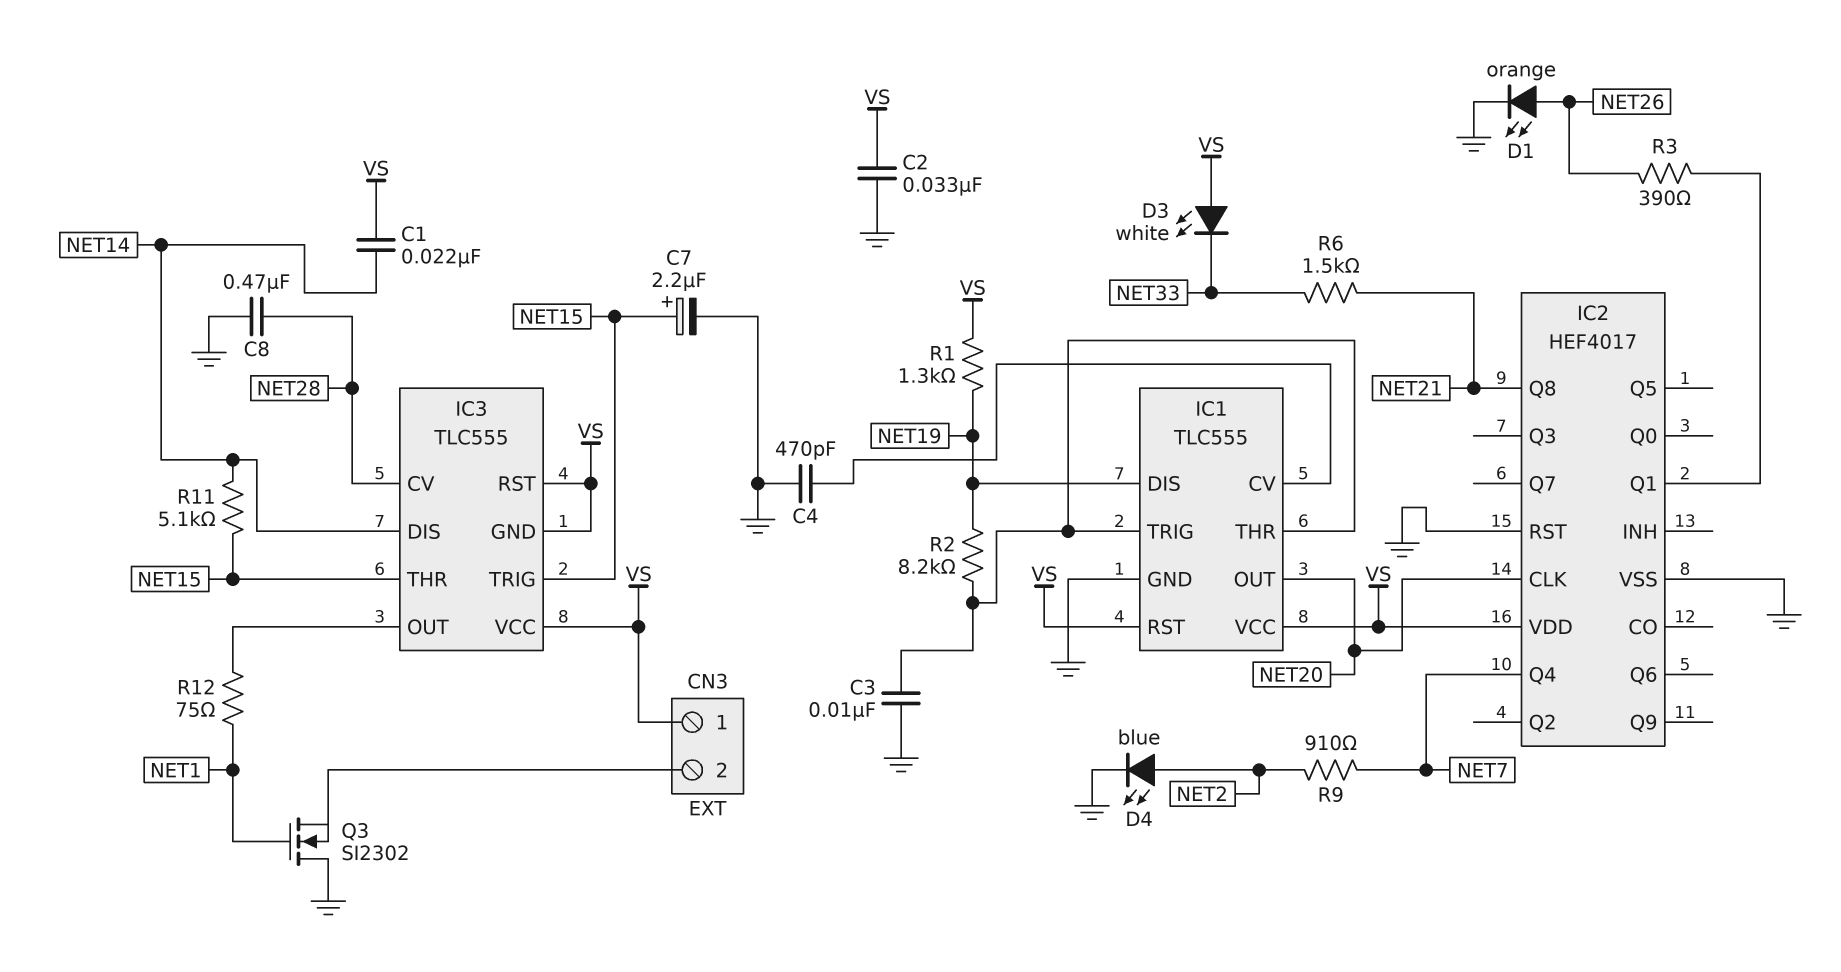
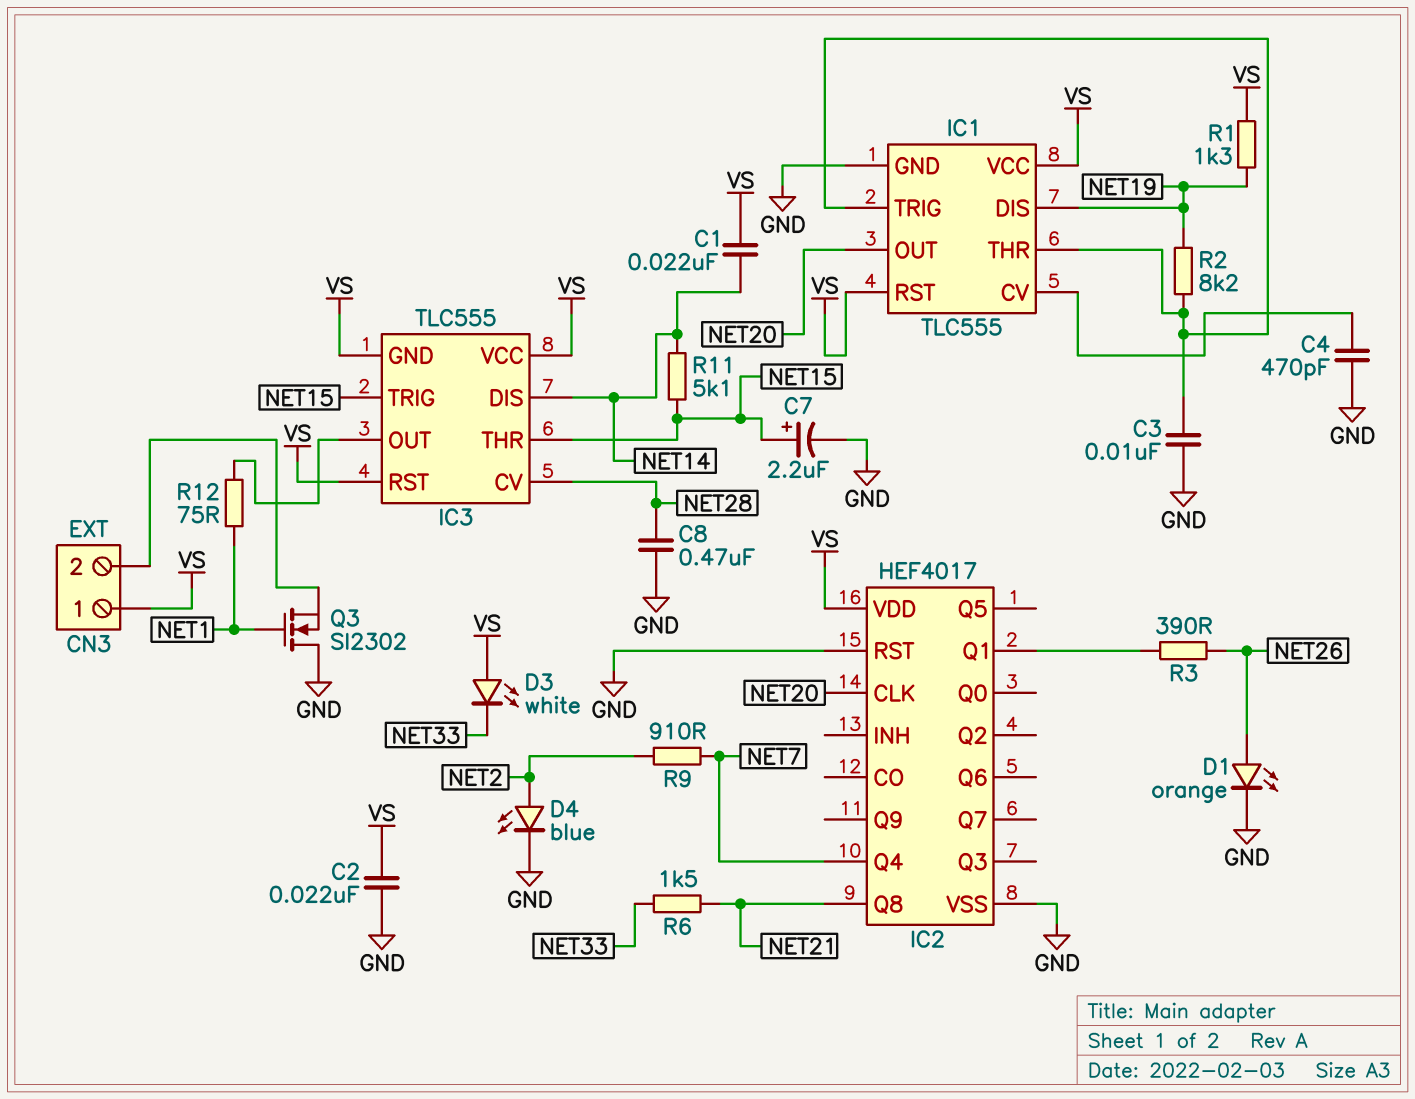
C2: 33nF (GND, VS) -> 22nF (GND, VS)

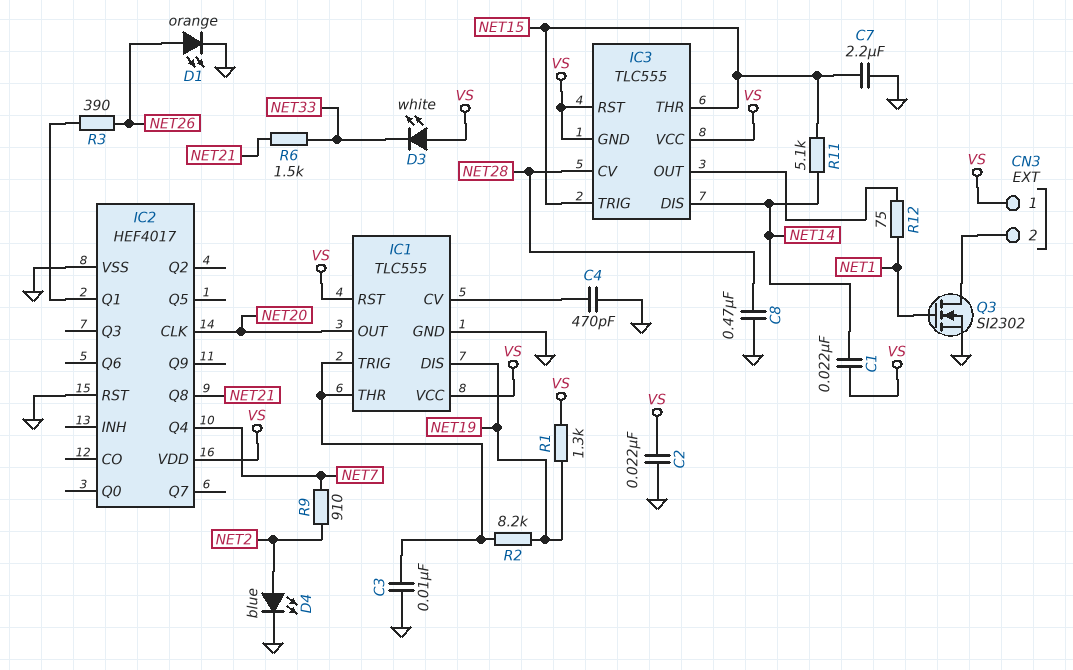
C7: 2.2uF (plus NET15, minus GND) -> 2.2uF (GND, NET15)
Q3: NMOS SI2302 (G NET1, D GND, S CN3/2) -> NMOS SI2302 (G NET1, D CN3/2, S GND)

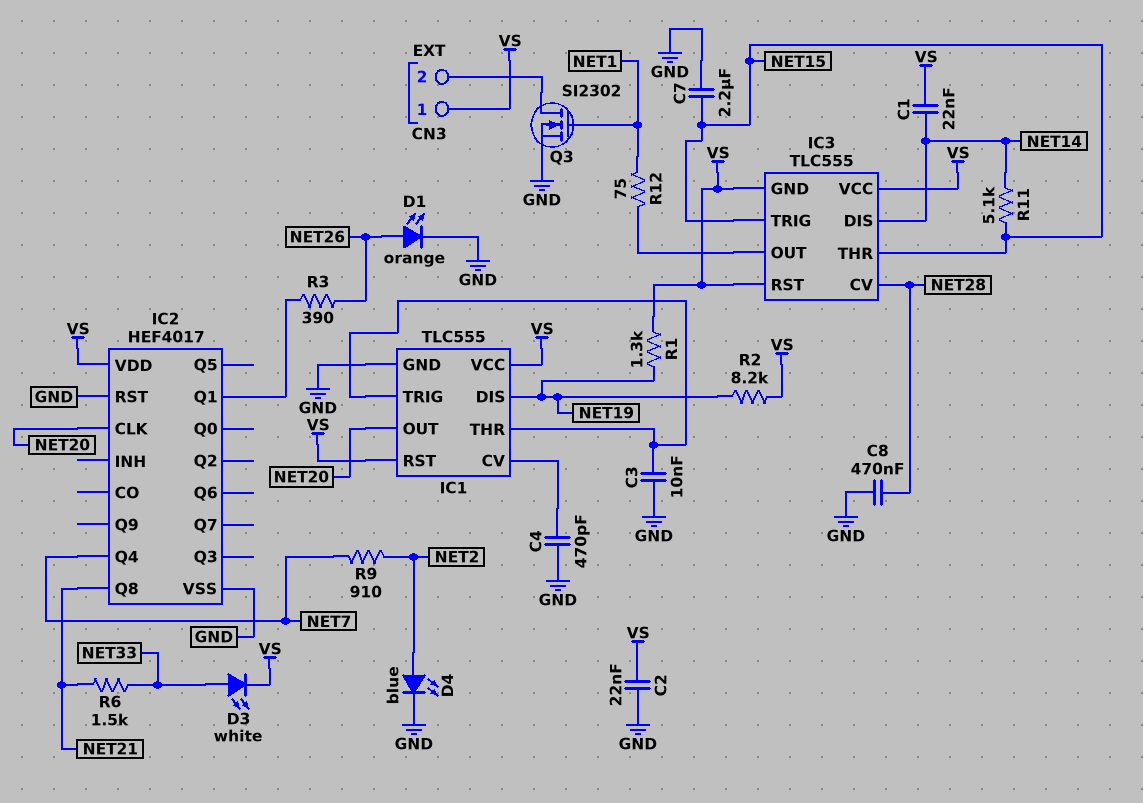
D3: LED white (A VS, K NET33) -> LED white (A NET33, K VS)
R2: 8.2k (IC1/THR, NET19) -> 8.2k (NET19, VS)

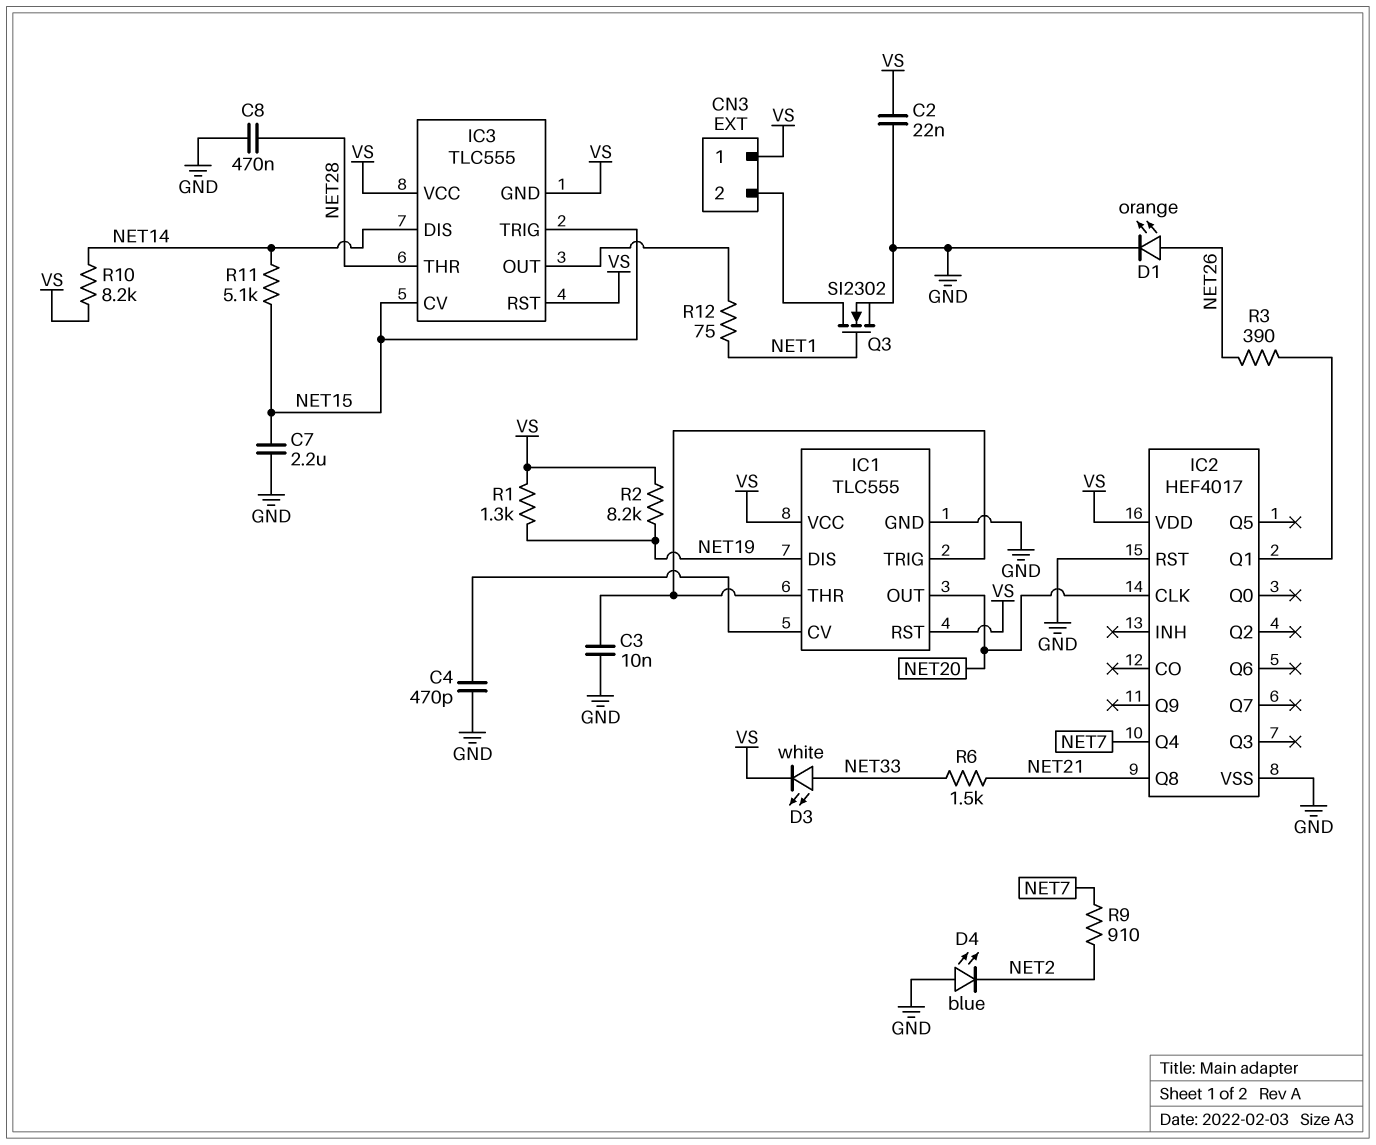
C1: 22nF (NET14, VS) -> none
D4: LED blue (A NET2, K GND) -> LED blue (A GND, K NET2)
IC3 pin CV: NET28 -> NET15
IC3 pin THR: NET15 -> NET28
R10: none -> 8.2k (NET14, VS)

